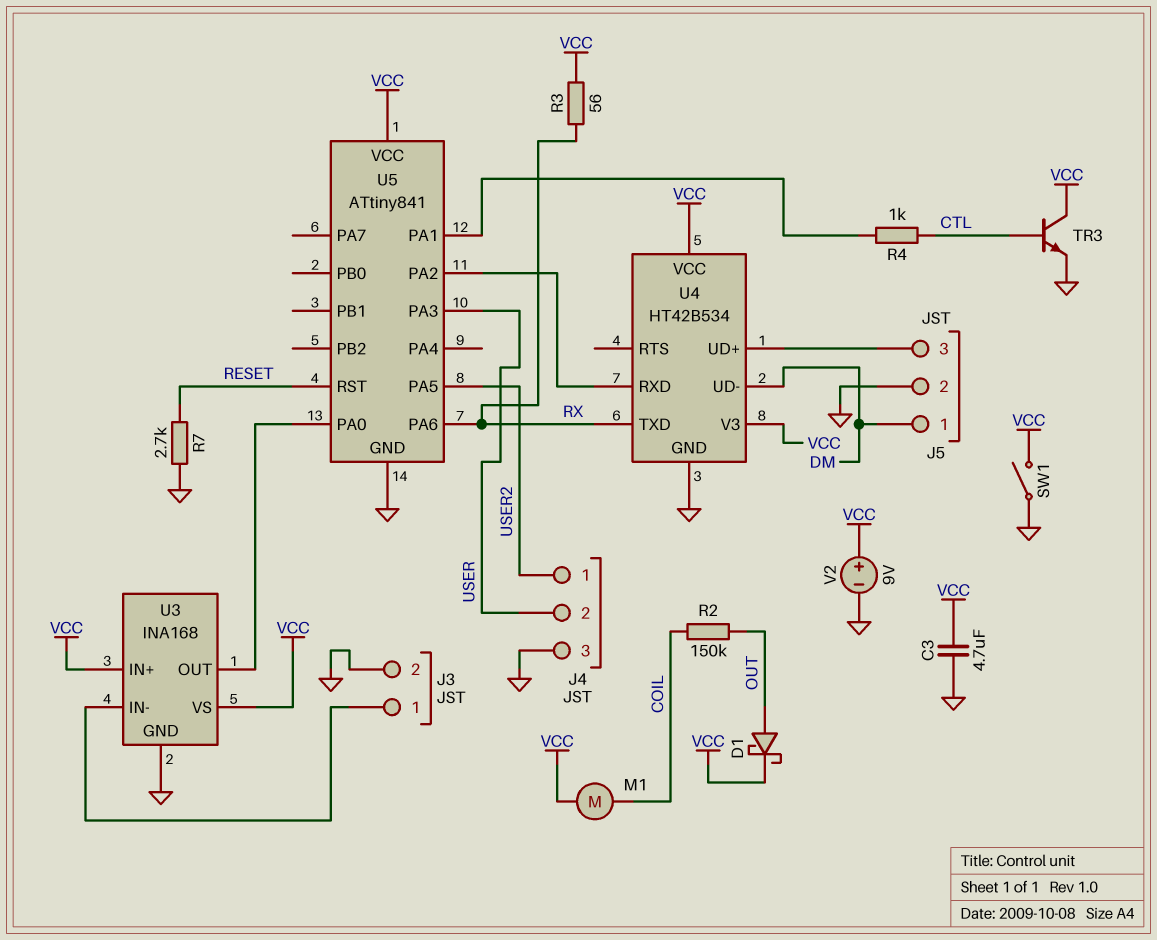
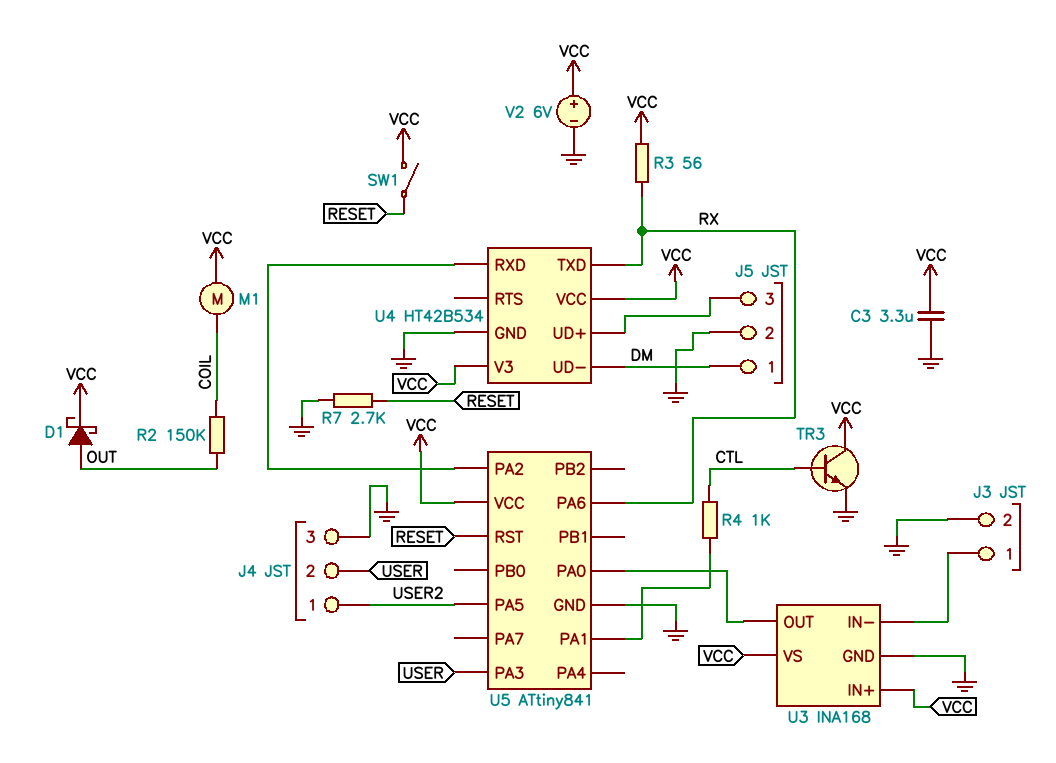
C3: 4.7uF (GND, VCC) -> 3.3uF (GND, VCC)
SW1: switch (GND, VCC) -> switch (RESET, VCC)
V2: 9V (plus VCC, minus GND) -> 6V (plus VCC, minus GND)

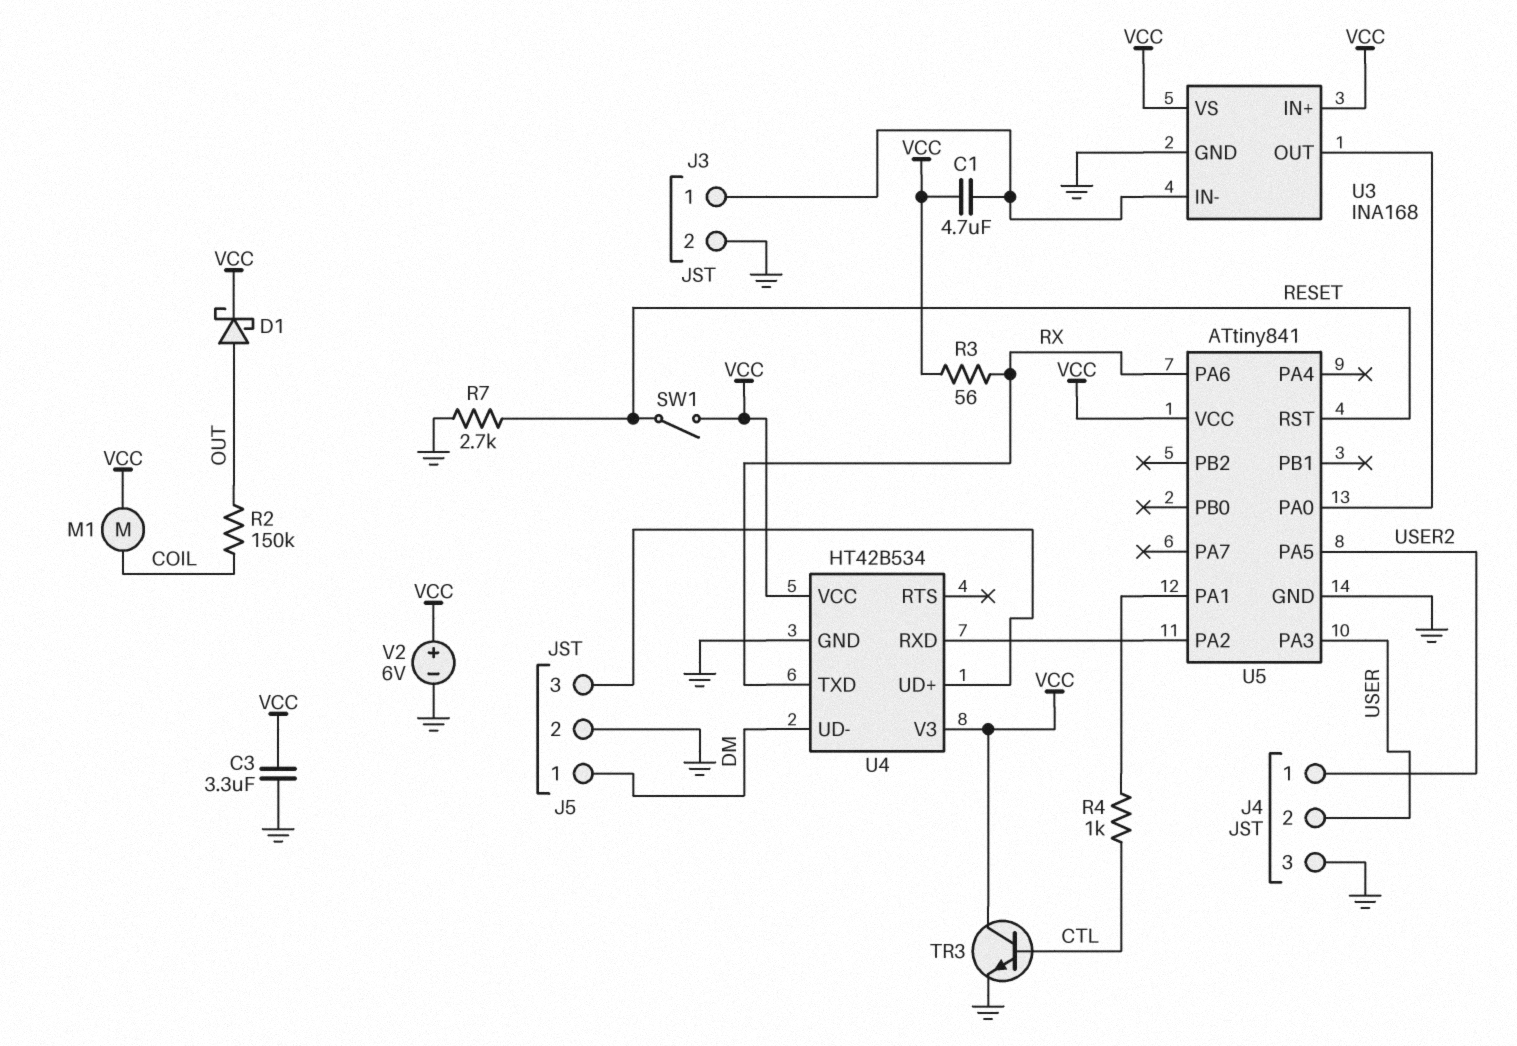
C1: none -> 4.7uF (J3/1, VCC)

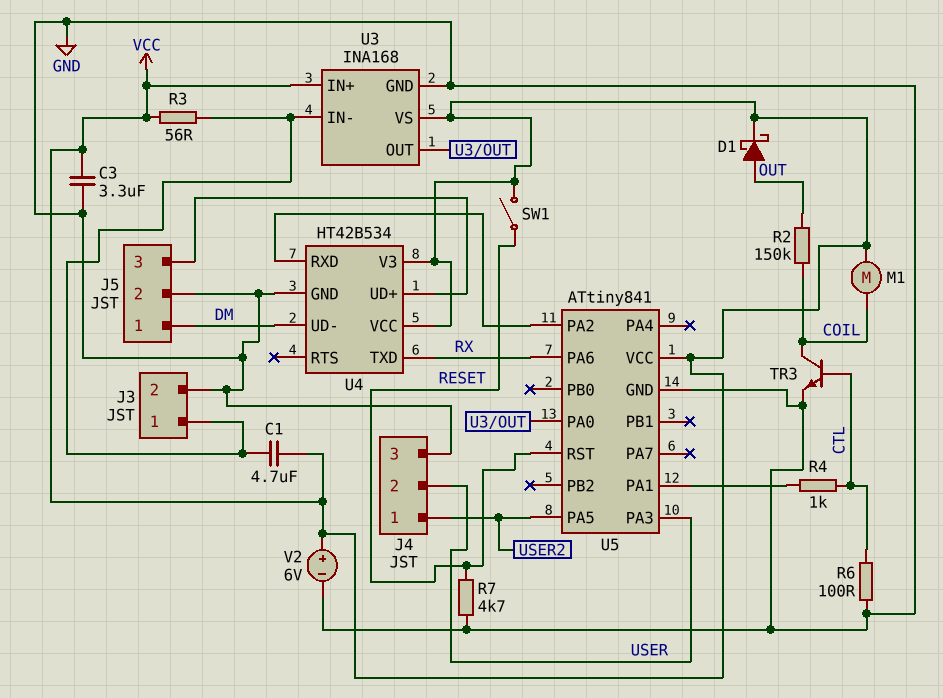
R3: 56 (RX, VCC) -> 56 (J3/1, VCC)
R6: none -> 100 (CTL, GND)
R7: 2.7k (GND, RESET) -> 4.7k (GND, RESET)
TR3: NPN (B CTL, C VCC, E GND) -> NPN (B CTL, C COIL, E GND)

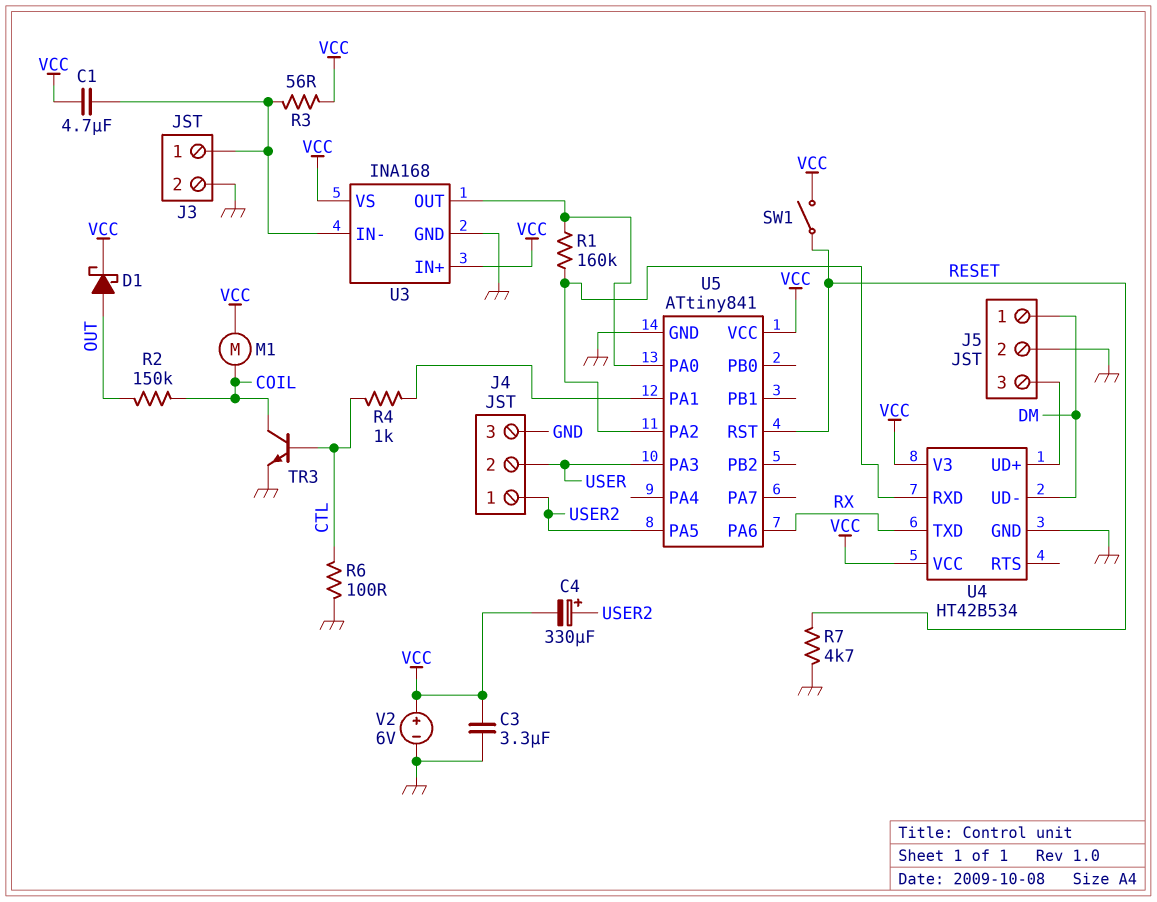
C4: none -> 330uF (plus USER2, minus VCC)
R1: none -> 160k (U3/OUT, U4/RXD)

